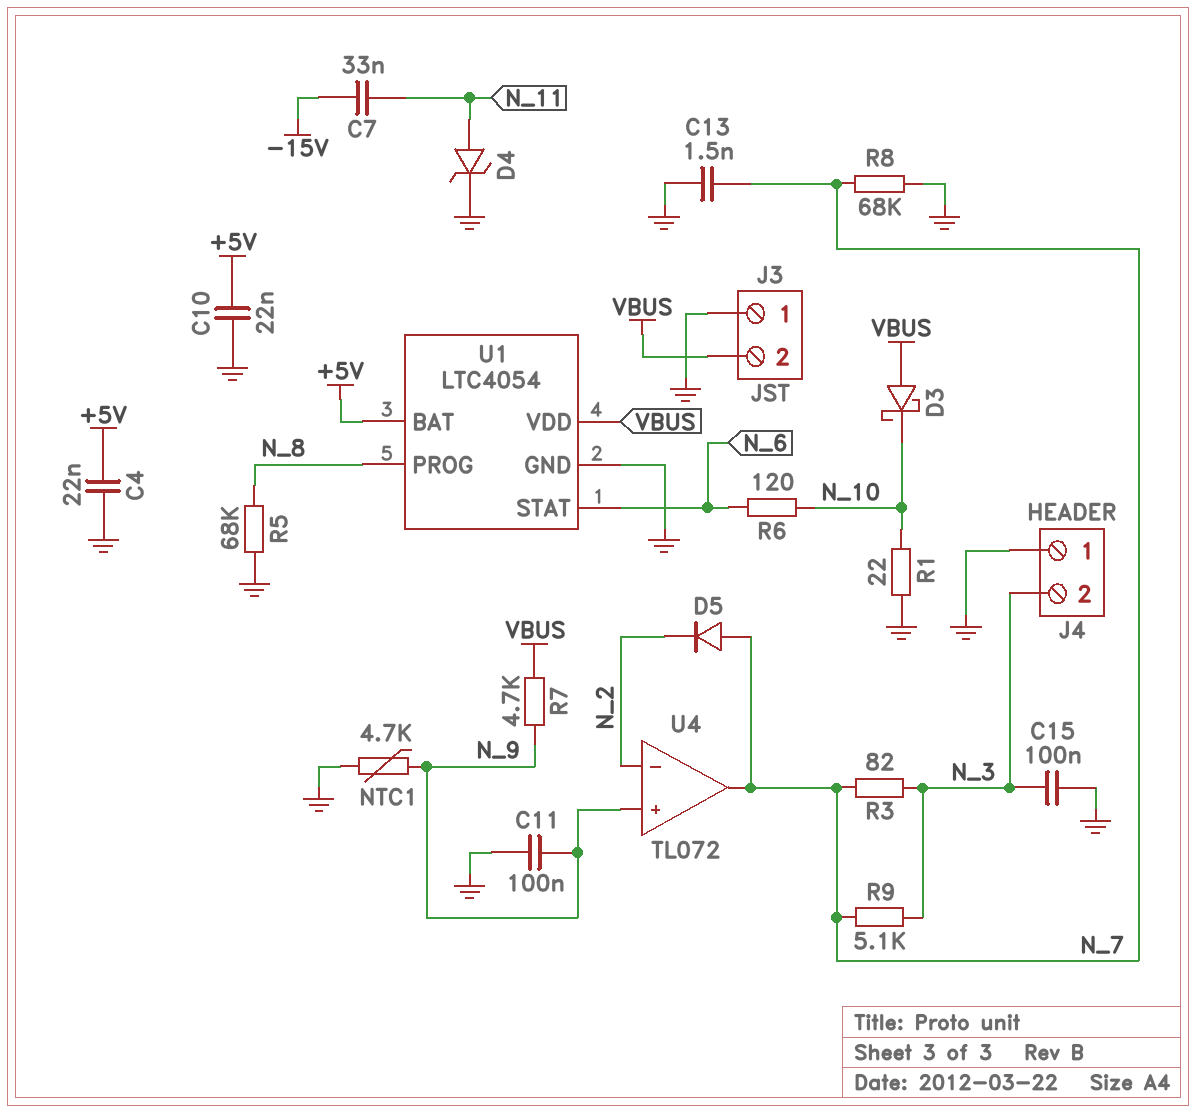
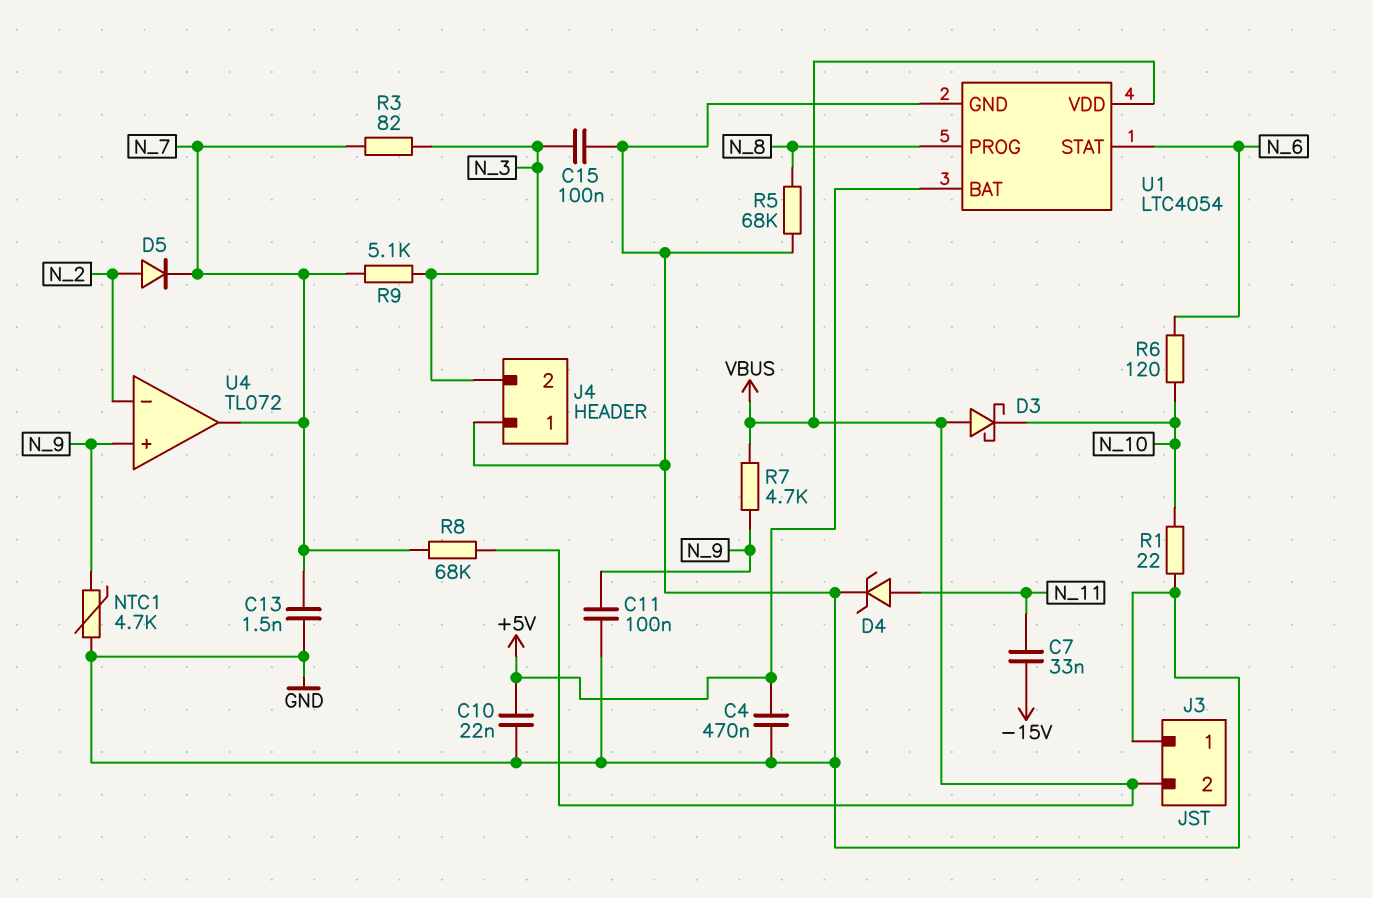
C4: 22nF (+5V, GND) -> 470nF (+5V, GND)
D5: diode (A N_7, K N_2) -> diode (A N_2, K N_7)
R8: 68k (GND, N_7) -> 68k (N_7, VBUS)

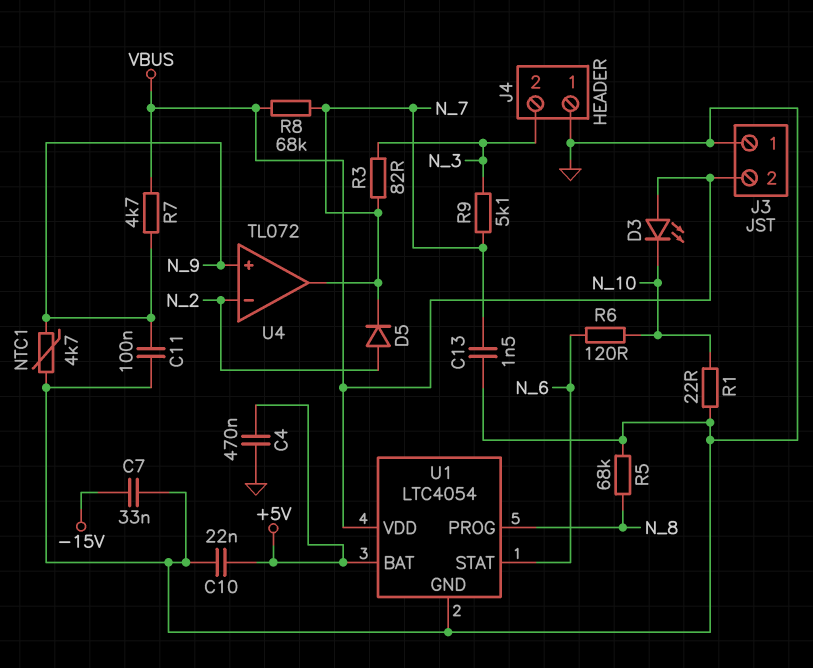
C7: 33nF (-15V, N_11) -> 33nF (-15V, GND)
C15: 100nF (GND, N_3) -> none
D3: schottky (A VBUS, K N_10) -> LED (A VBUS, K N_10)
D4: zener (A N_11, K GND) -> none

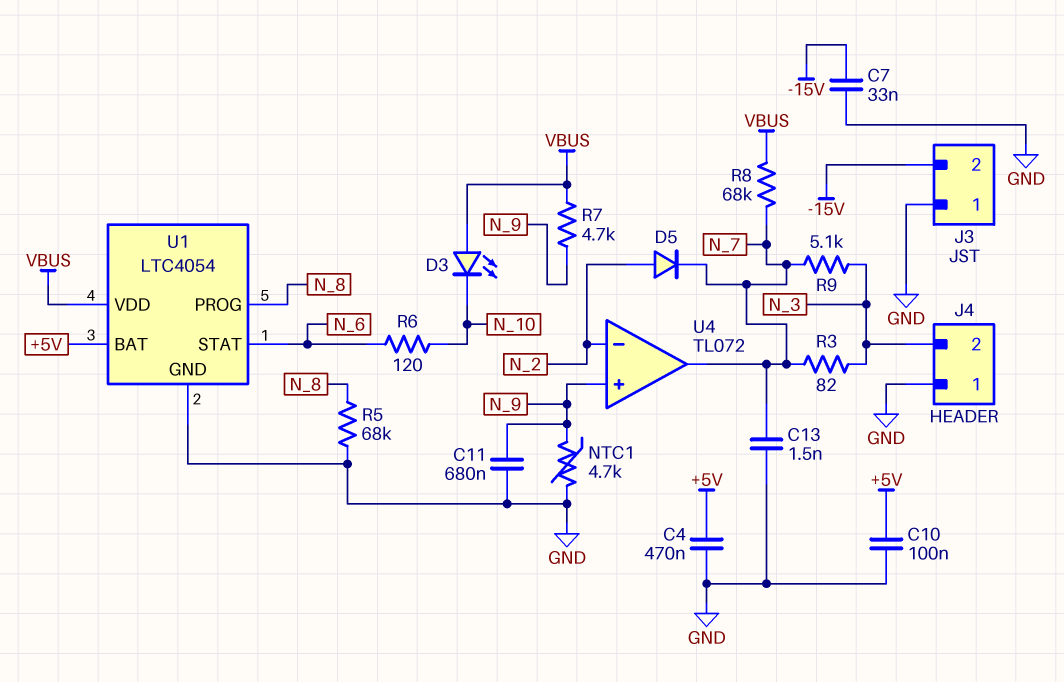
C10: 22nF (+5V, GND) -> 100nF (+5V, GND)
C11: 100nF (GND, N_9) -> 680nF (GND, N_9)
J3 pin 2: VBUS -> -15V
R1: 22 (GND, N_10) -> none

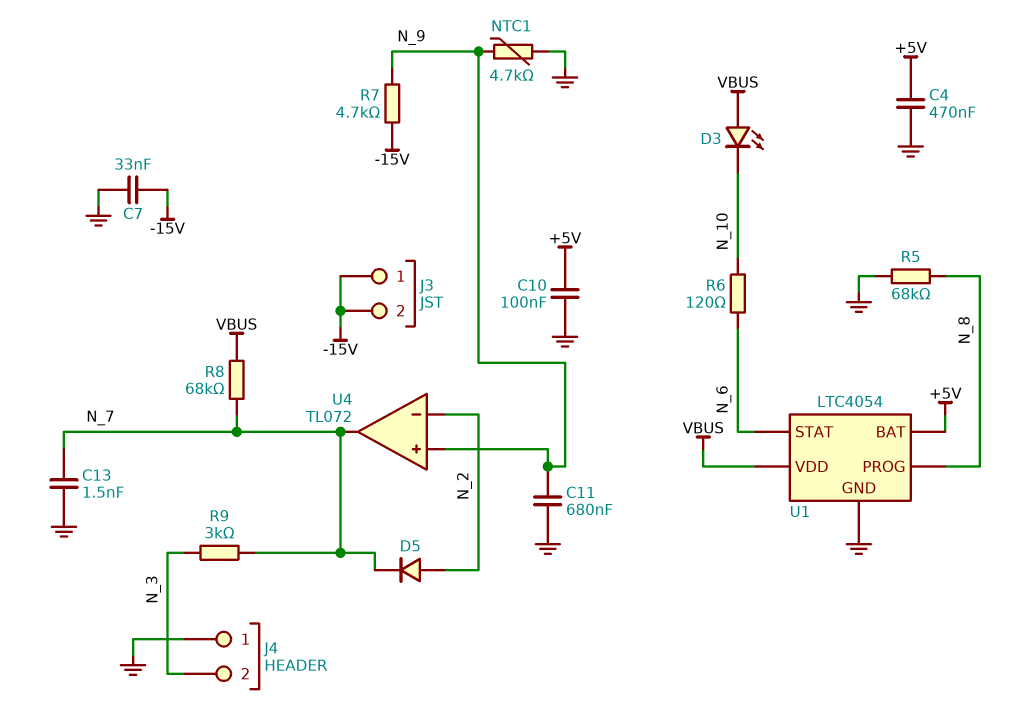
J3 pin 1: GND -> -15V
R3: 82 (N_3, N_7) -> none
R7: 4.7k (N_9, VBUS) -> 4.7k (-15V, N_9)
R9: 5.1k (N_3, N_7) -> 3k (N_3, N_7)

